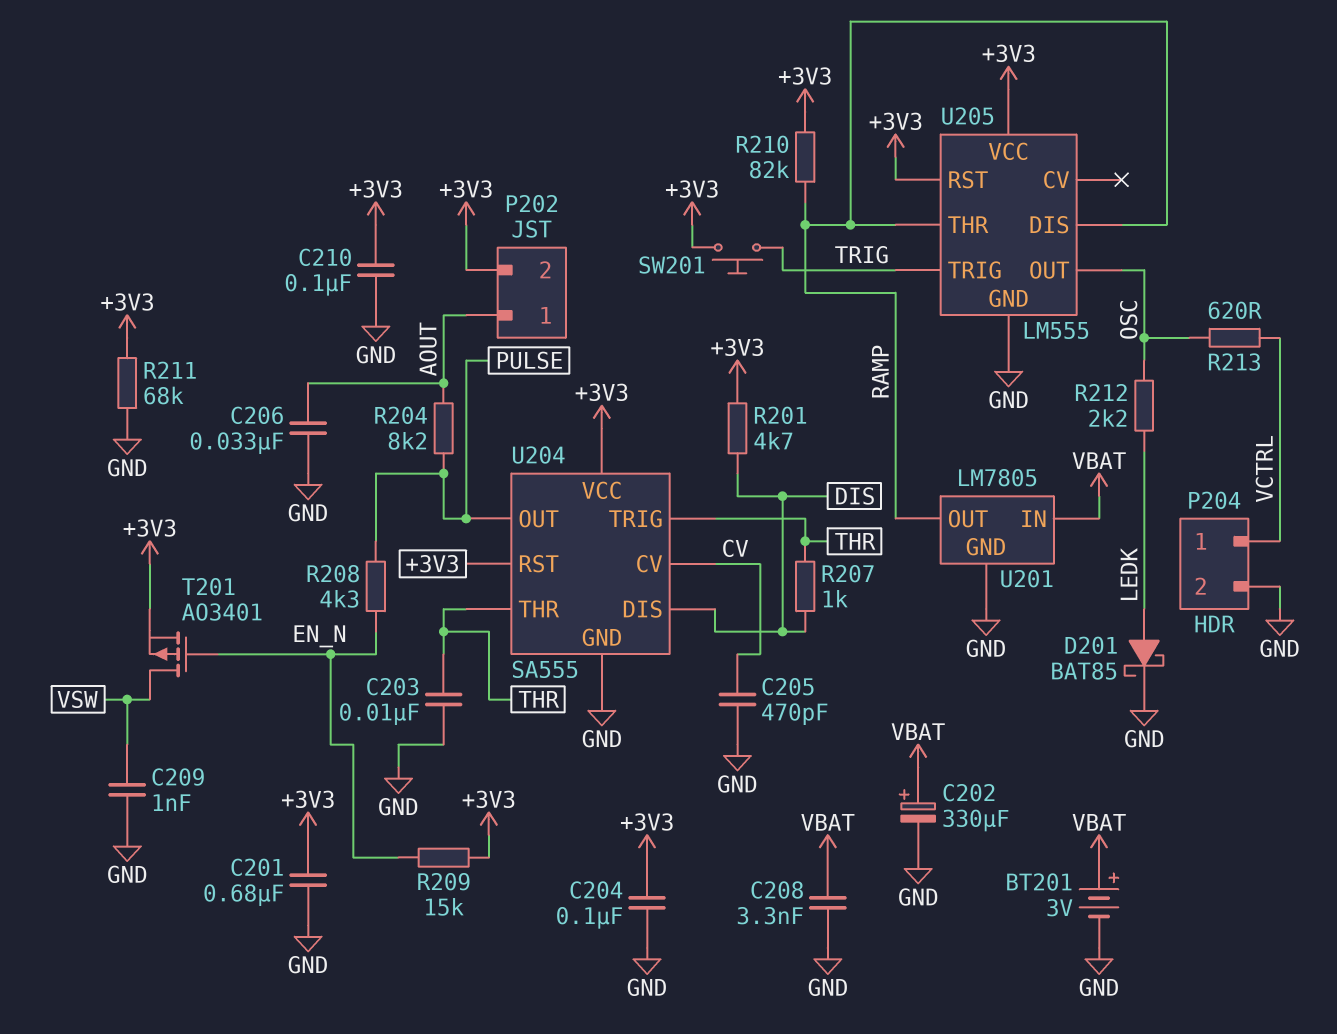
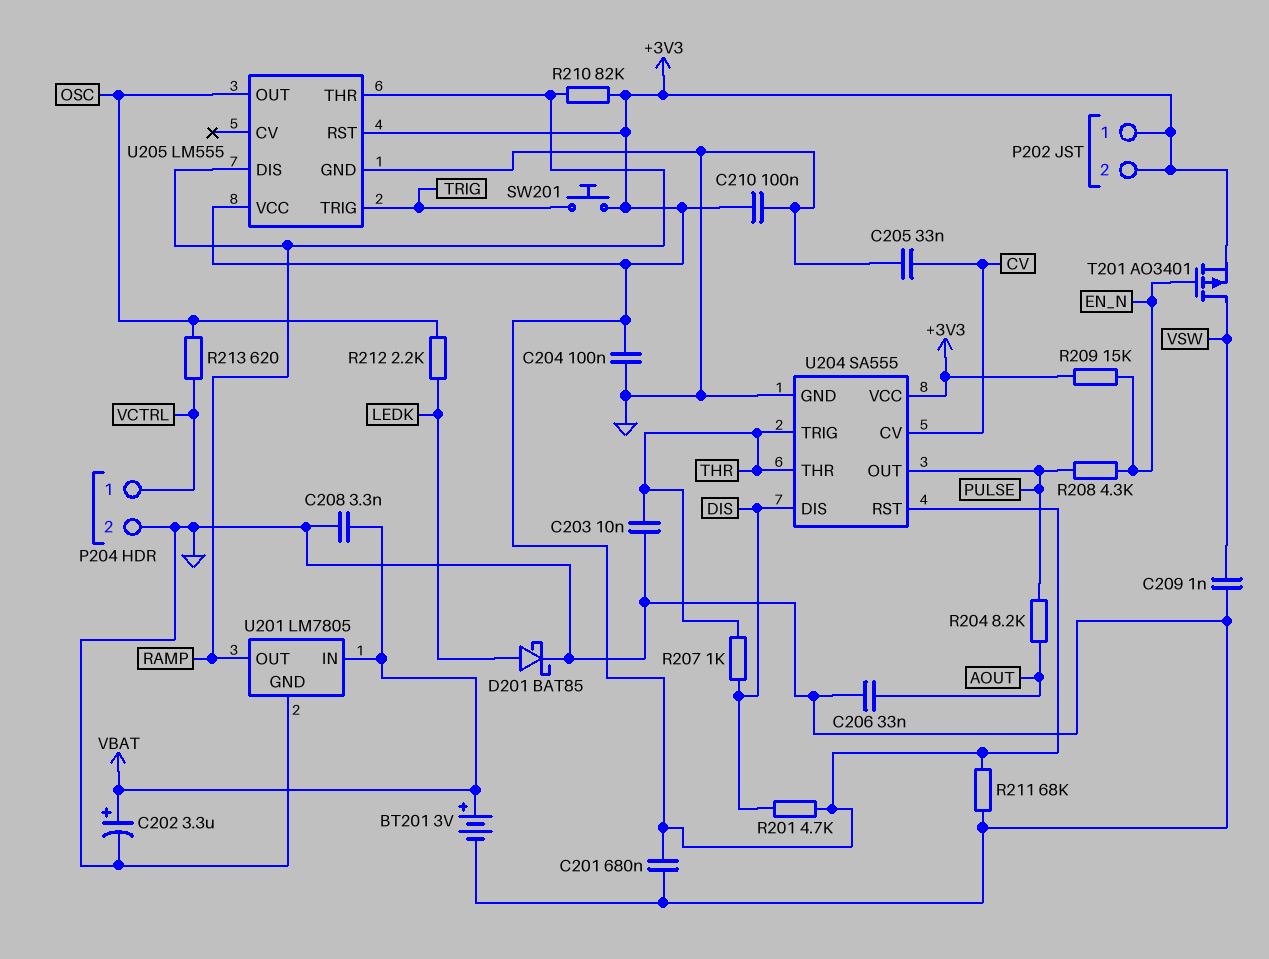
C202: 330uF (plus VBAT, minus GND) -> 3.3uF (plus VBAT, minus GND)
C205: 470pF (CV, GND) -> 33nF (CV, GND)
P202 pin 1: AOUT -> +3V3

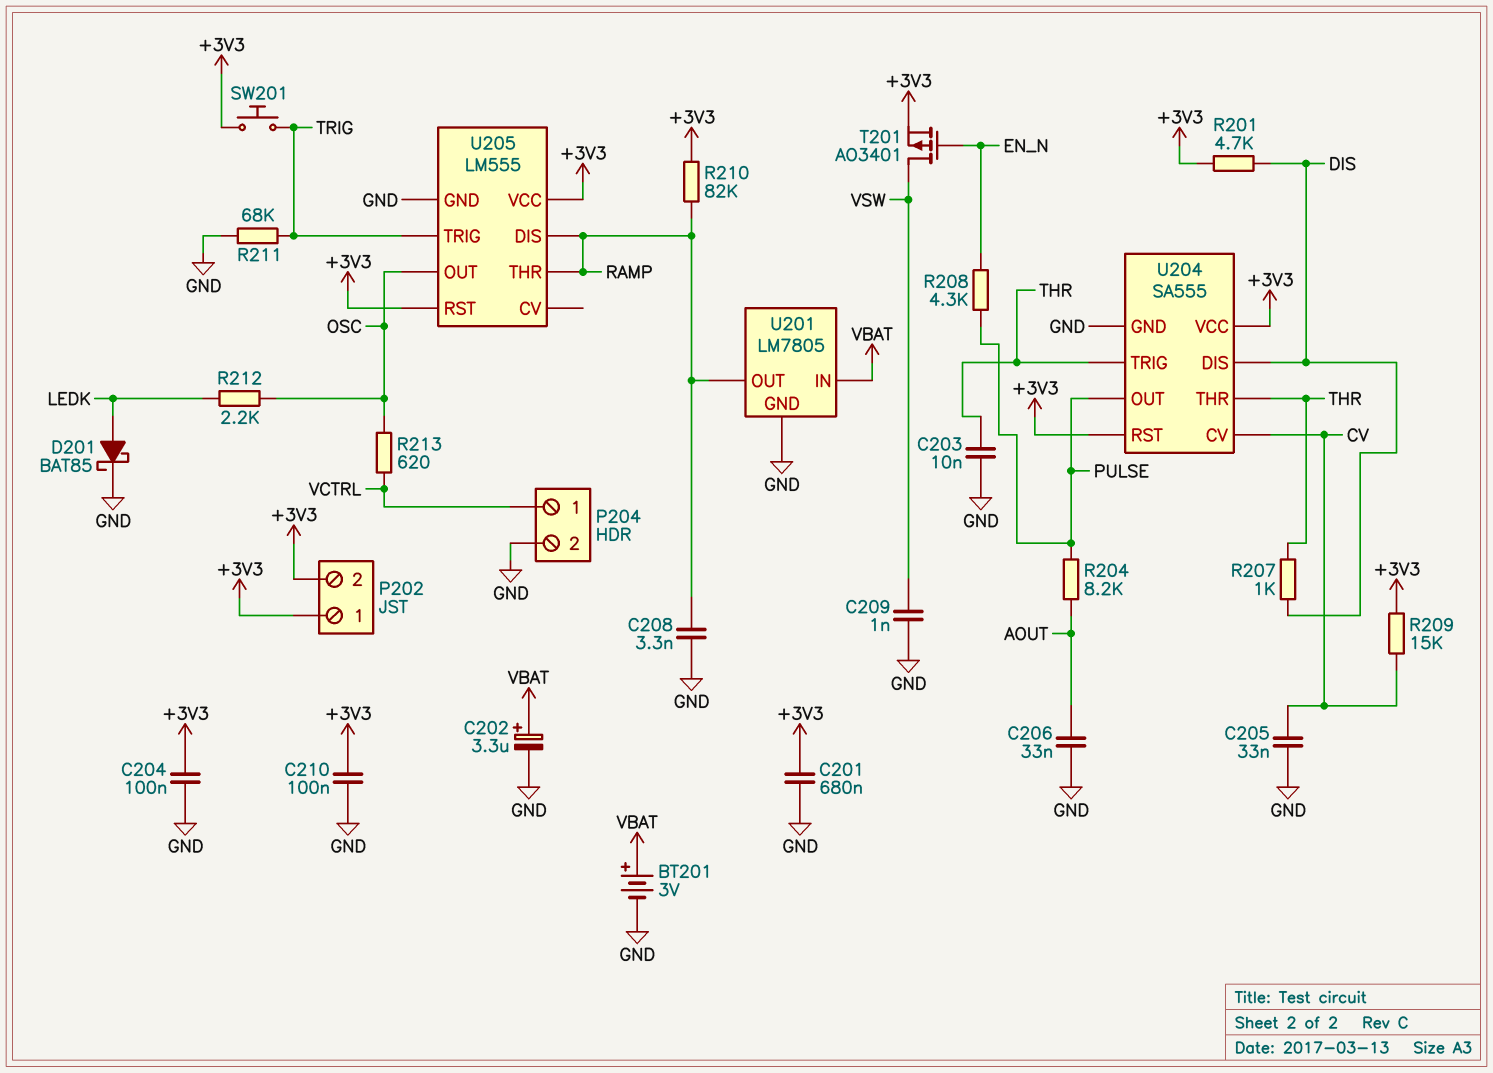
C208: 3.3nF (GND, VBAT) -> 3.3nF (GND, RAMP)
R209: 15k (+3V3, EN_N) -> 15k (+3V3, CV)
R211: 68k (+3V3, GND) -> 68k (GND, TRIG)

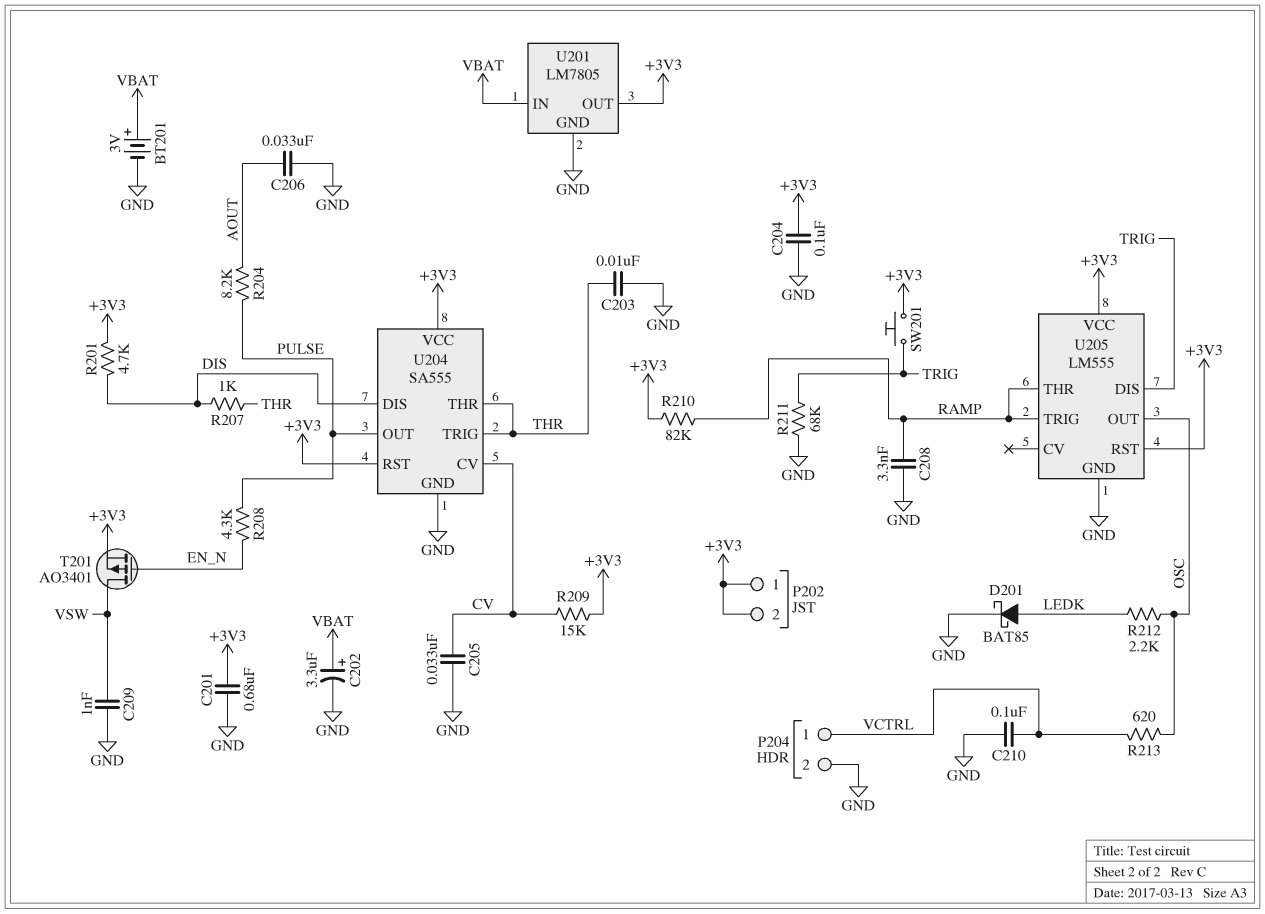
C210: 100nF (+3V3, GND) -> 100nF (GND, VCTRL)
U201 pin OUT: RAMP -> +3V3
U205 pin DIS: RAMP -> TRIG
U205 pin TRIG: TRIG -> RAMP

